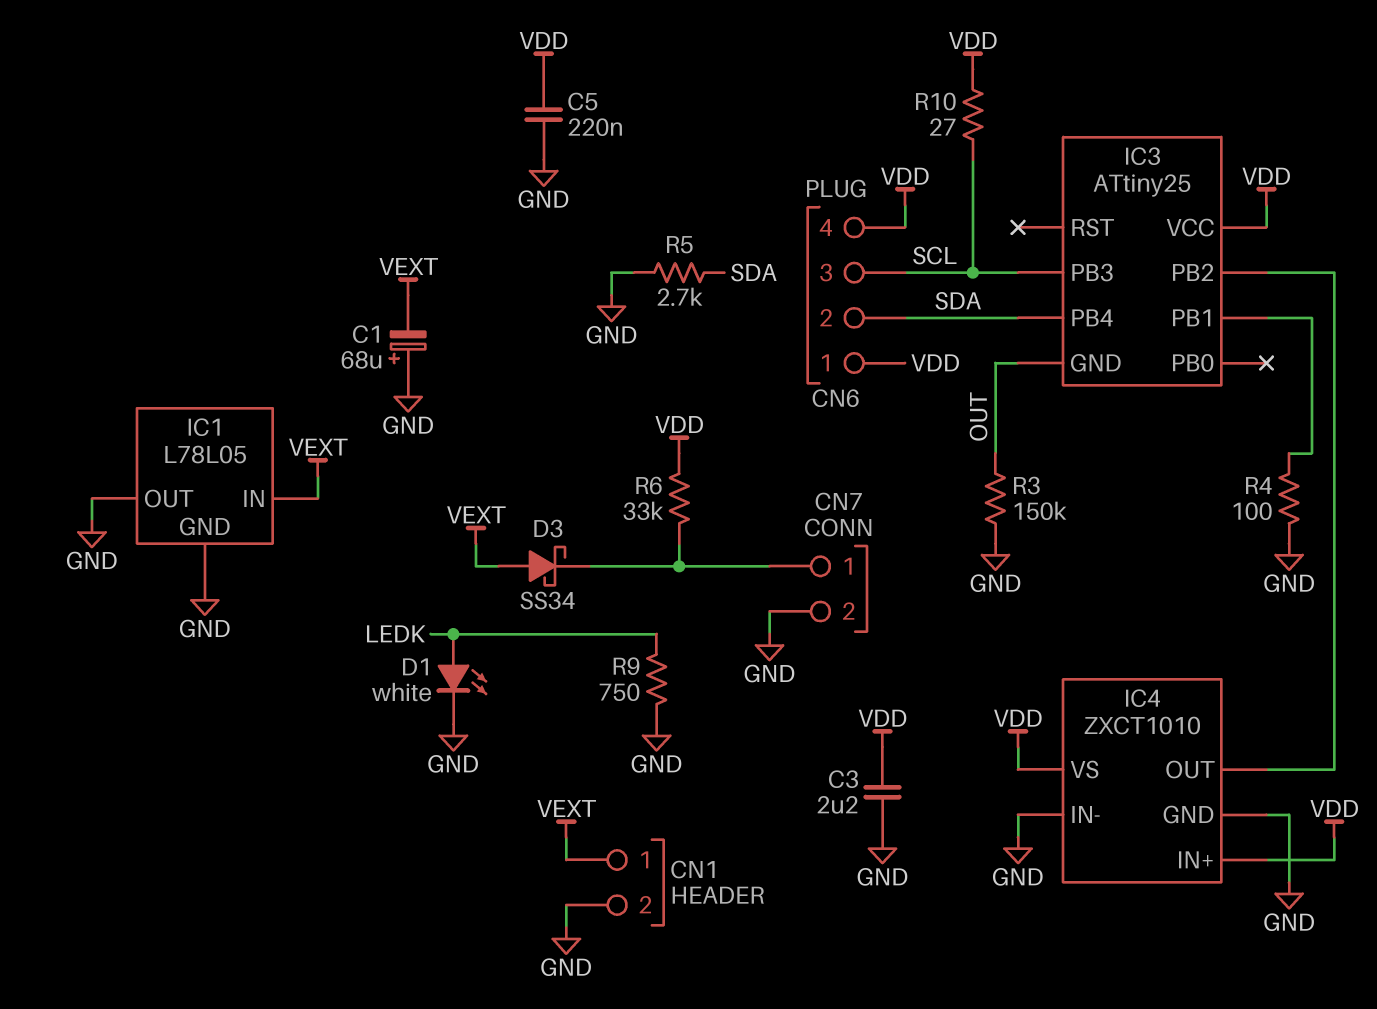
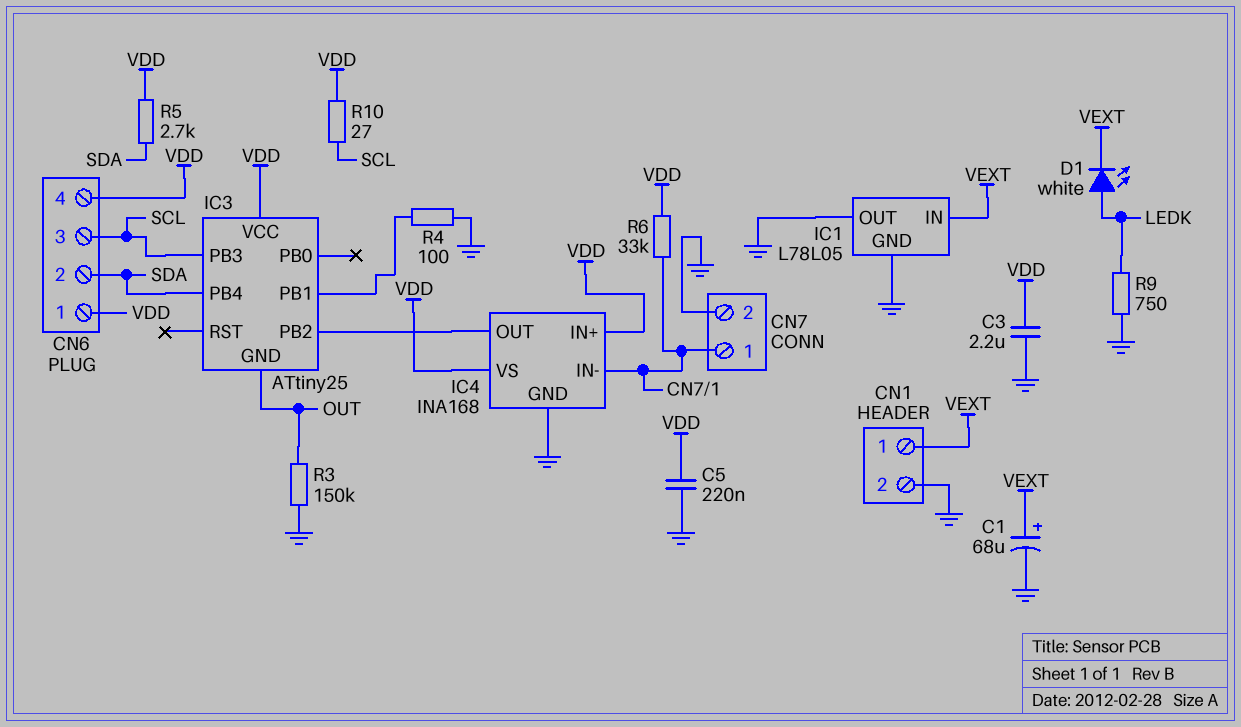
C1: 68uF (plus GND, minus VEXT) -> 68uF (plus VEXT, minus GND)
D1: LED white (A LEDK, K GND) -> LED white (A LEDK, K VEXT)
D3: schottky SS34 (A VEXT, K CN7/1) -> none
IC4: ZXCT1010 -> INA168
IC4 pin IN-: GND -> CN7/1
R5: 2.7k (GND, SDA) -> 2.7k (SDA, VDD)

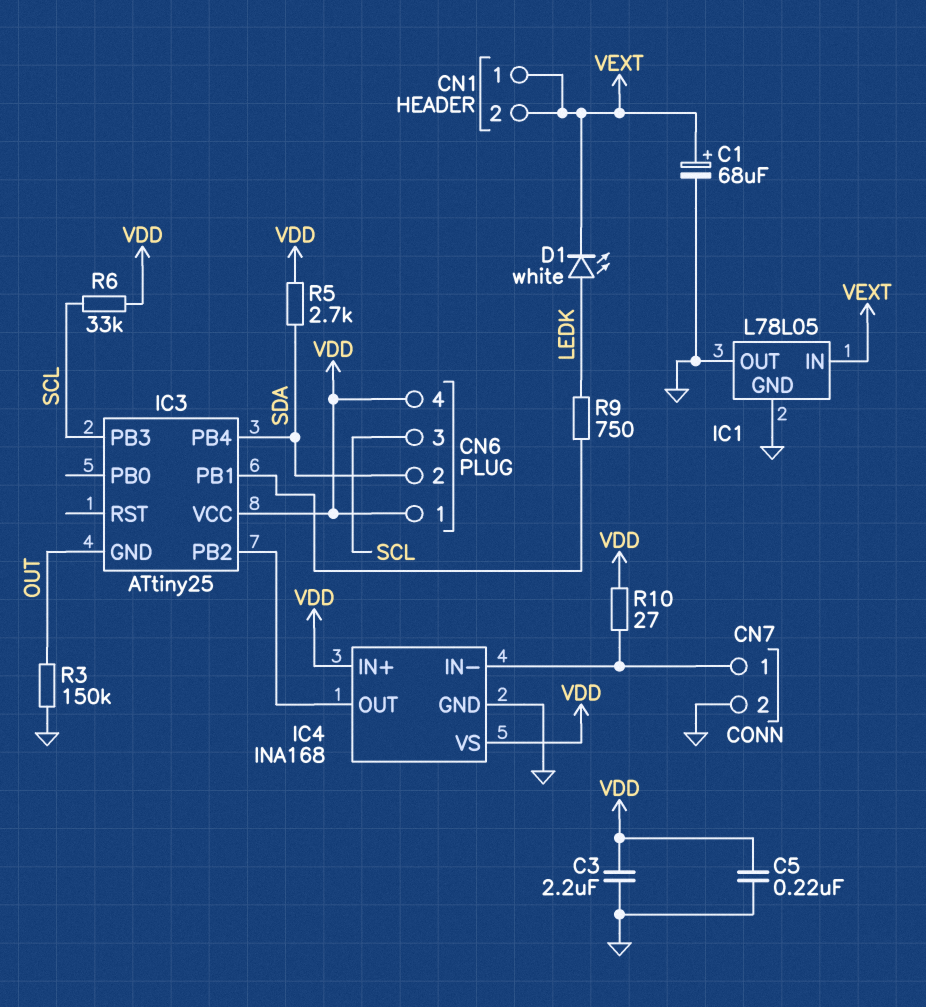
CN1 pin 2: GND -> VEXT
R4: 100 (GND, IC3/PB1) -> none
R6: 33k (CN7/1, VDD) -> 33k (SCL, VDD)
R9: 750 (GND, LEDK) -> 750 (IC3/PB1, LEDK)
R10: 27 (SCL, VDD) -> 27 (CN7/1, VDD)

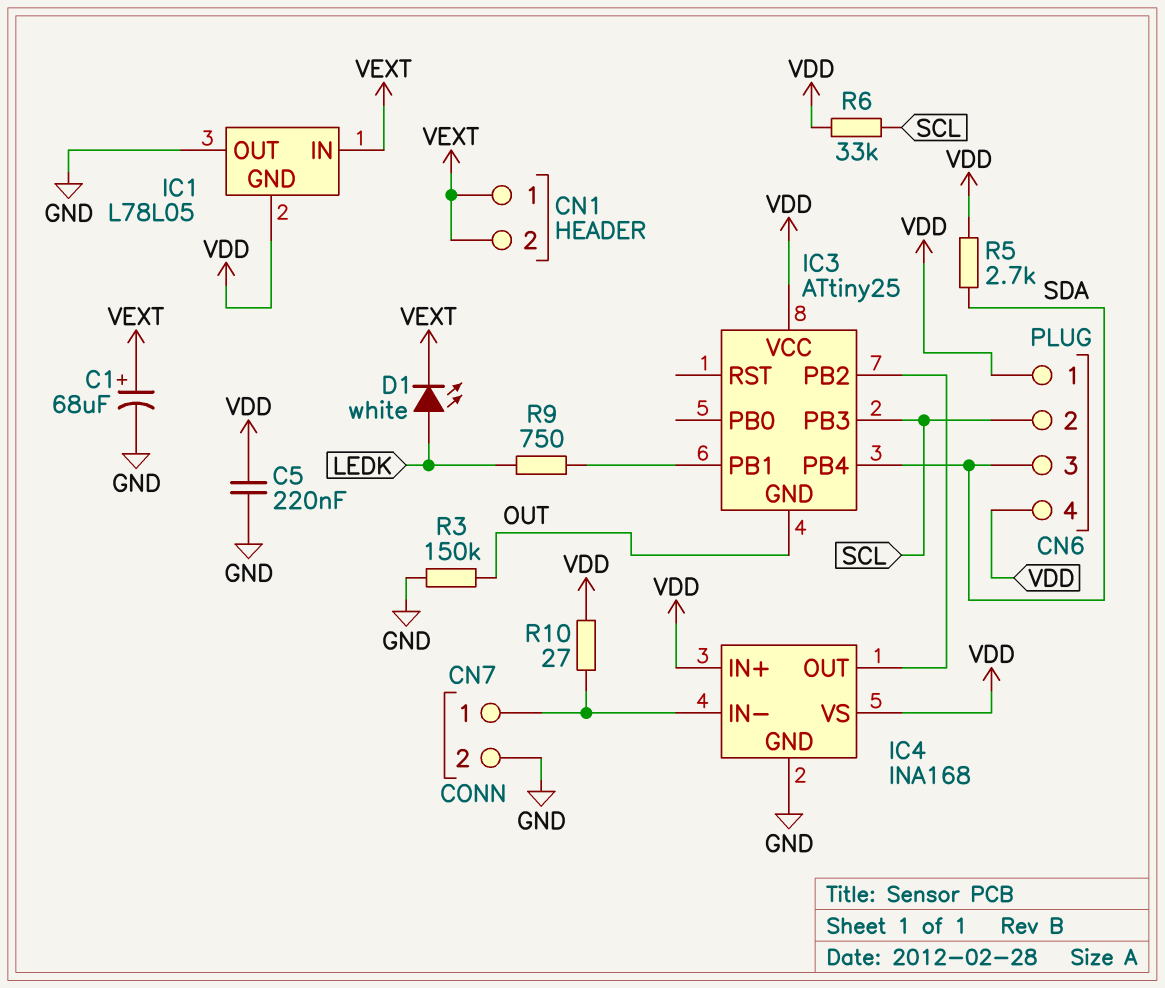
C3: 2.2uF (GND, VDD) -> none
CN6 pin 2: SDA -> SCL
CN6 pin 3: SCL -> SDA
IC1 pin GND: GND -> VDD

